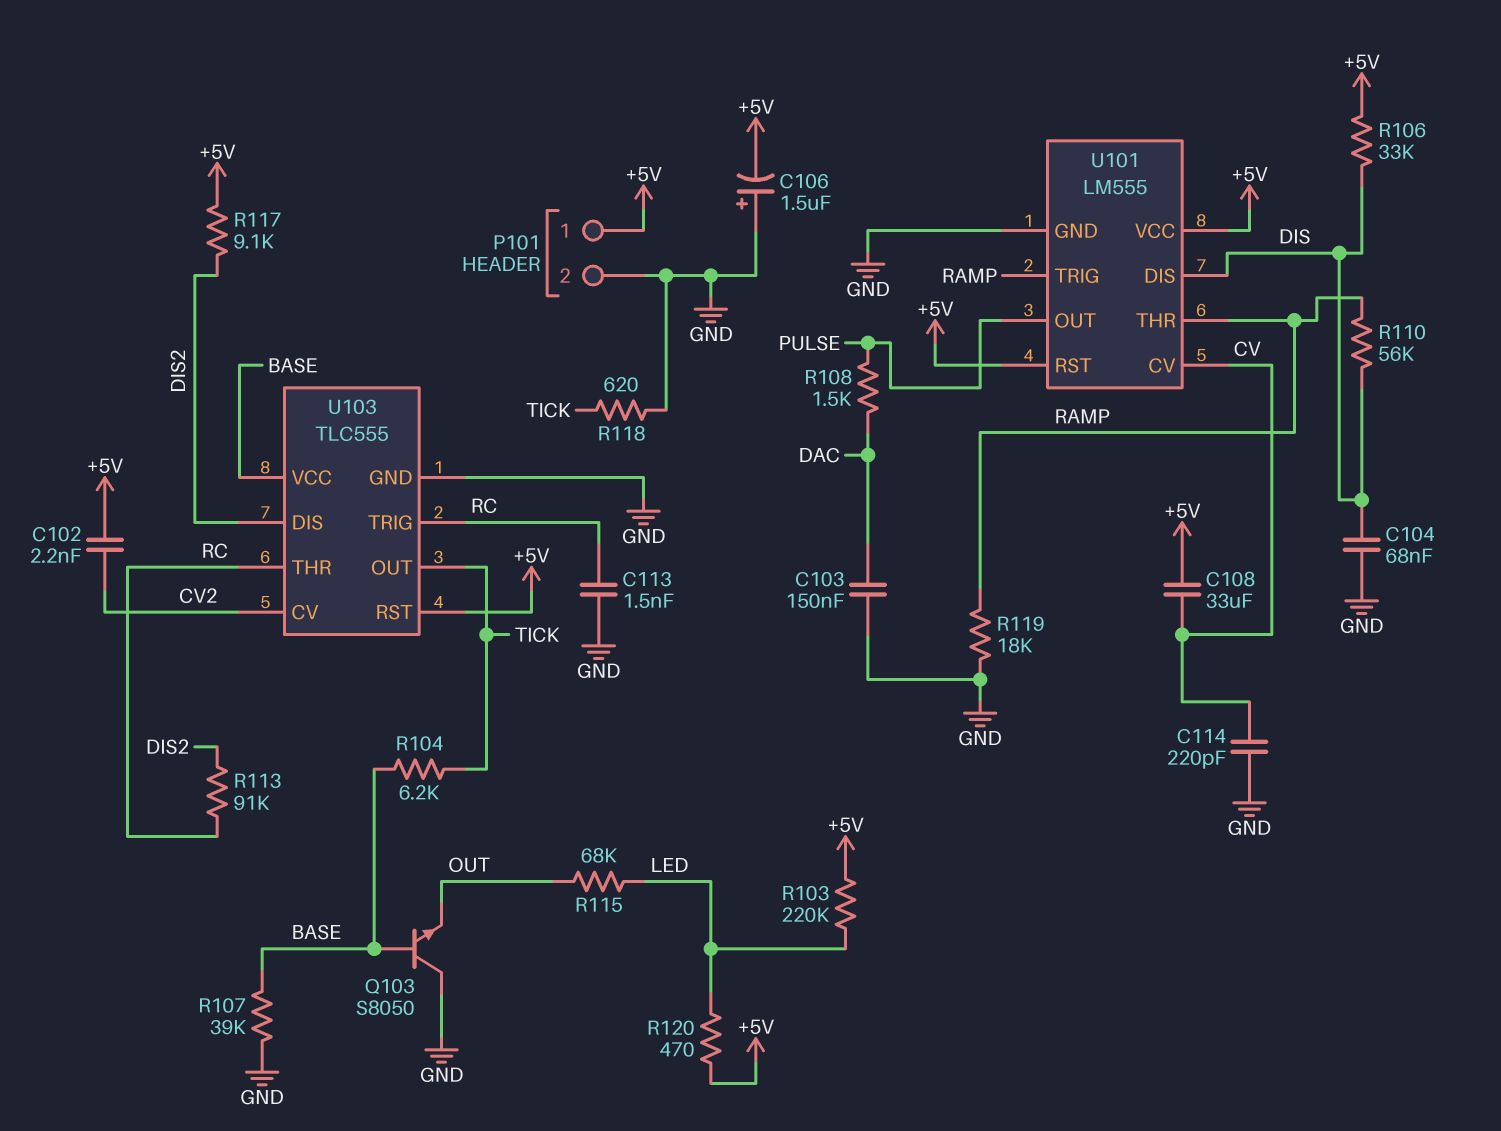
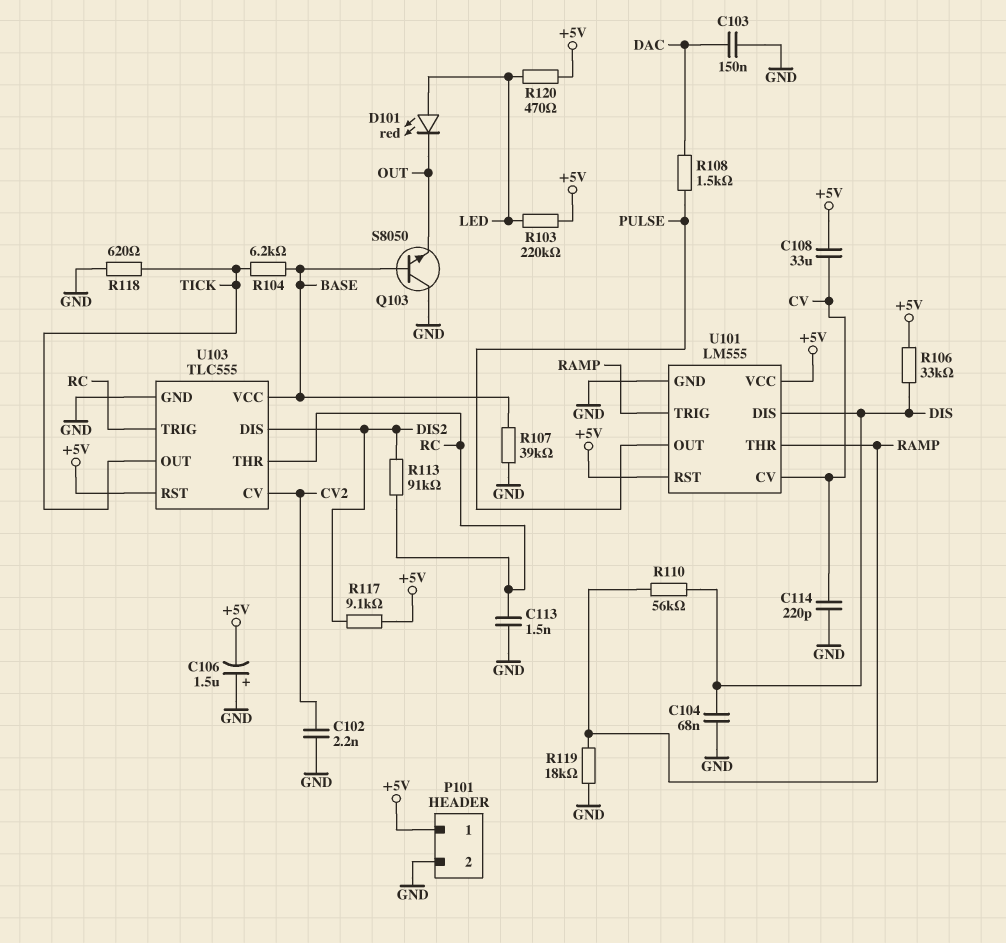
C102: 2.2nF (+5V, CV2) -> 2.2nF (CV2, GND)
D101: none -> LED red (A LED, K OUT)
R115: 68k (LED, OUT) -> none

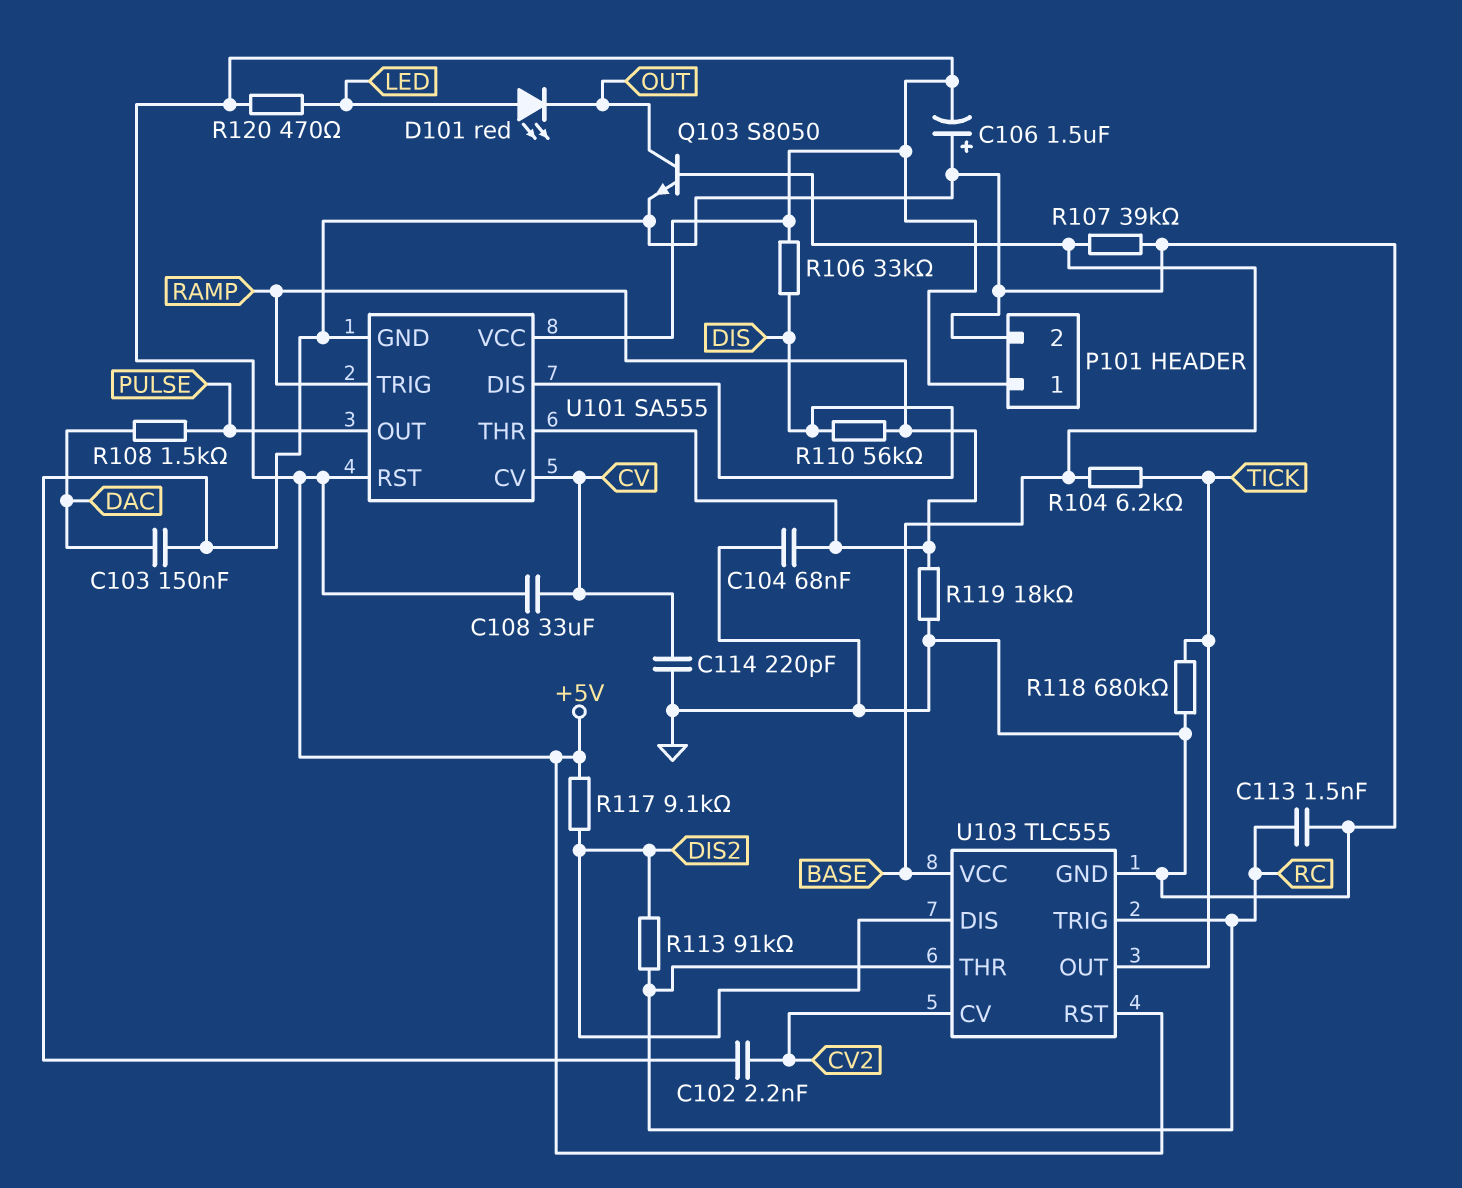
C104: 68nF (DIS, GND) -> 68nF (GND, RAMP)
Q103: NPN S8050 (B BASE, C GND, E OUT) -> NPN S8050 (B BASE, C OUT, E GND)
R103: 220k (+5V, LED) -> none
R118: 620 (GND, TICK) -> 680k (GND, TICK)
U101: LM555 -> SA555

